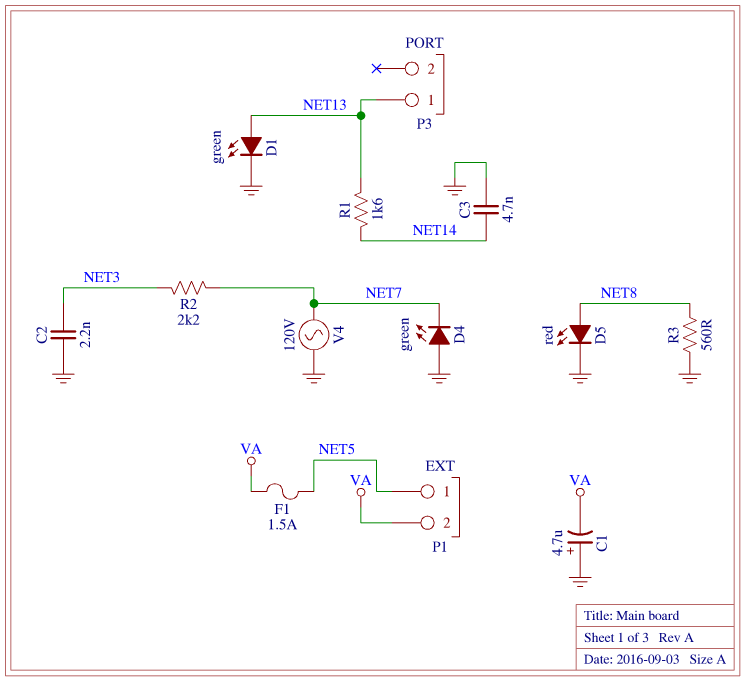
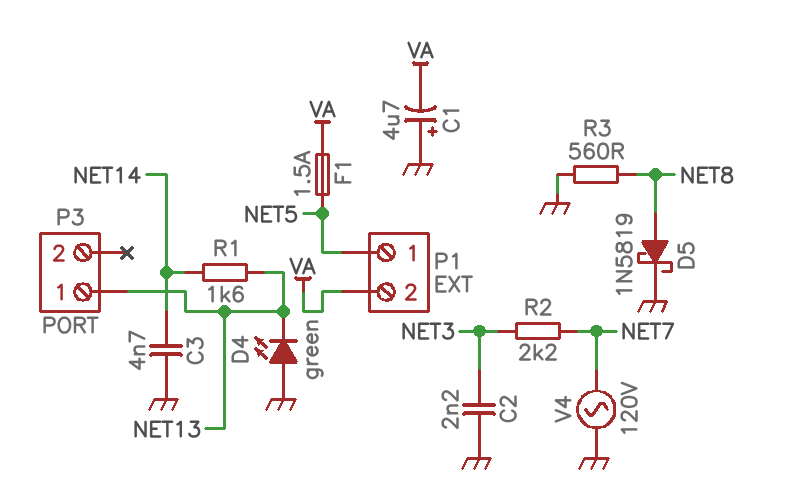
D1: LED green (A NET13, K GND) -> none
D4: LED green (A GND, K NET7) -> LED green (A GND, K NET13)
D5: LED red (A NET8, K GND) -> schottky 1N5819 (A NET8, K GND)

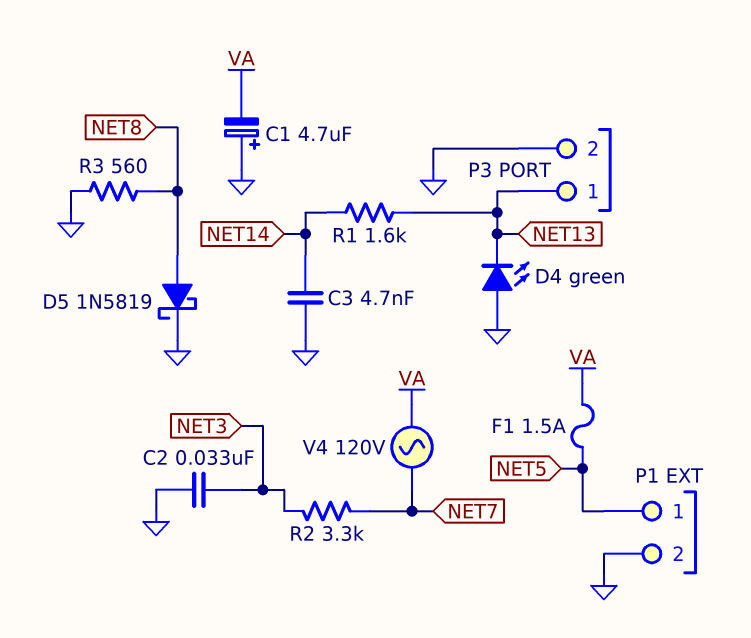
C2: 2.2nF (GND, NET3) -> 33nF (GND, NET3)
P1 pin 2: VA -> GND
P3 pin 2: none -> GND
R2: 2.2k (NET3, NET7) -> 3.3k (NET3, NET7)
V4: AC 120V (GND, NET7) -> AC 120V (NET7, VA)

